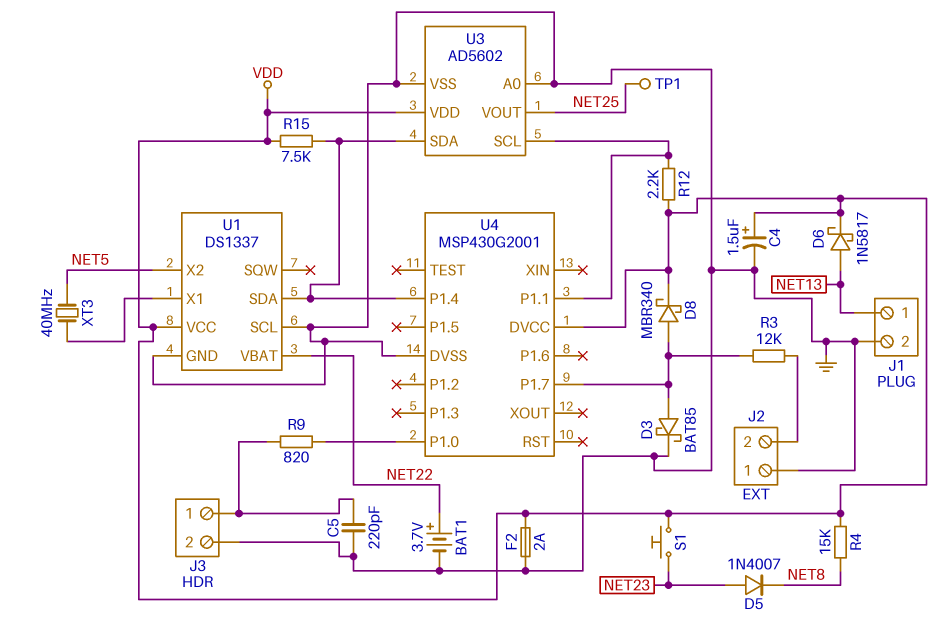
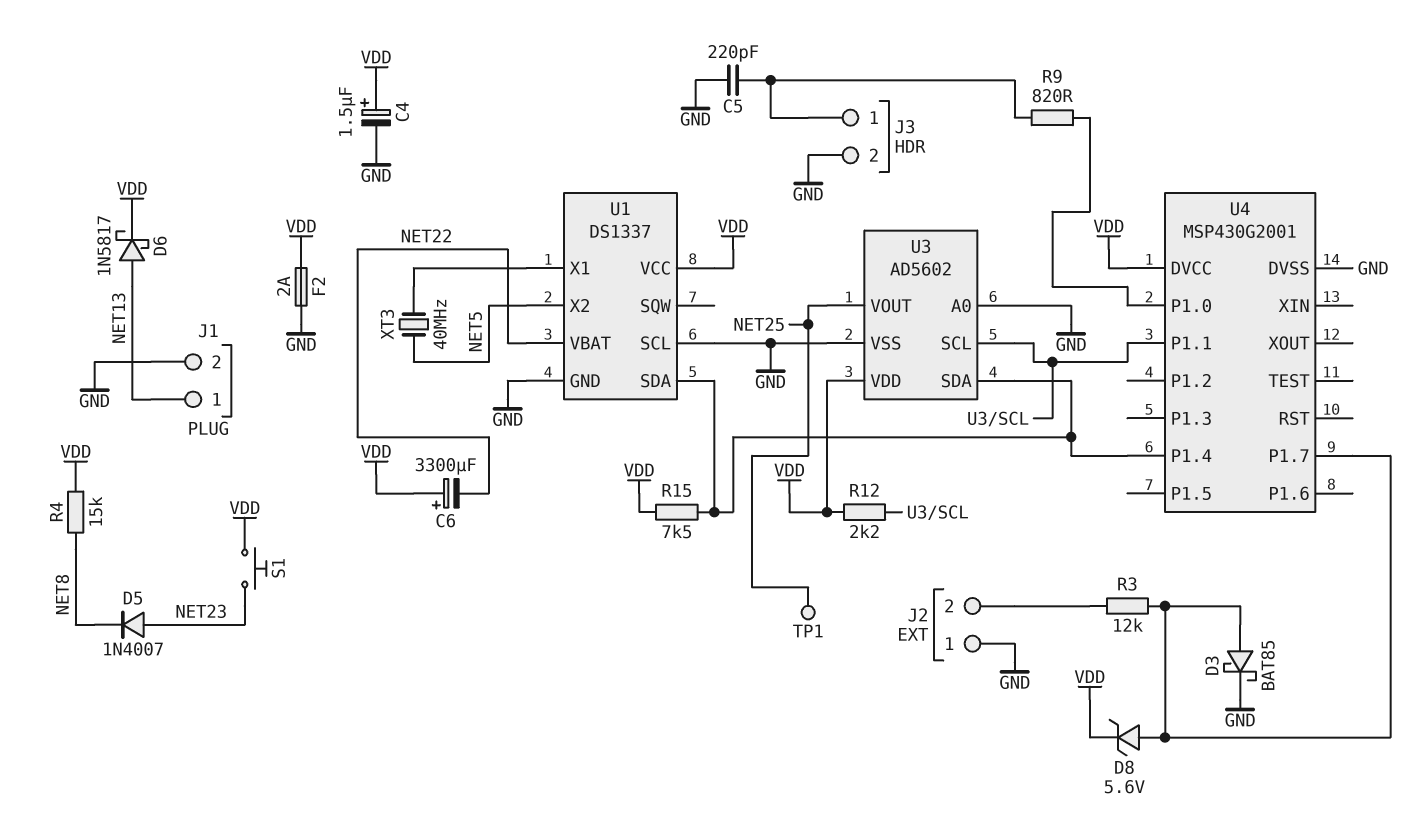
BAT1: 3.7V (plus NET22, minus GND) -> none
C6: none -> 3300uF (plus VDD, minus NET22)
D8: schottky MBR340 (A U4/P1.7, K VDD) -> zener 5.6V (A U4/P1.7, K VDD)

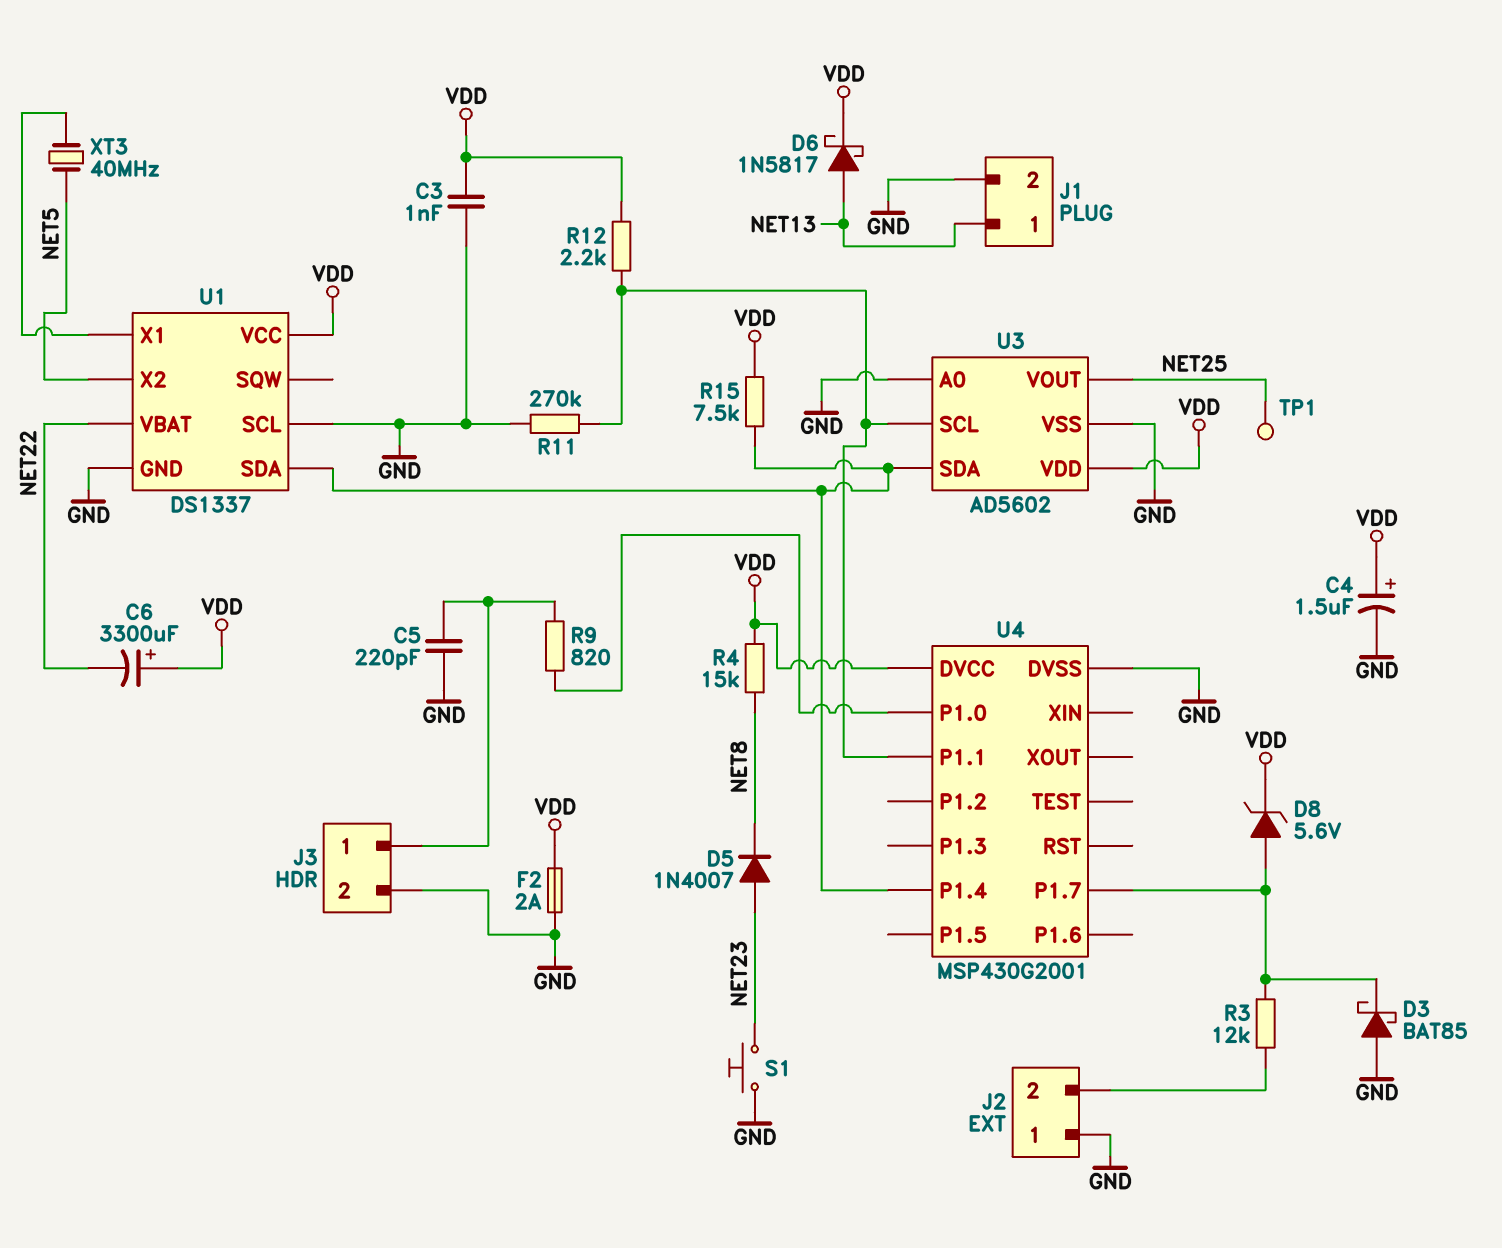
C3: none -> 1nF (GND, VDD)
D3: schottky BAT85 (A U4/P1.7, K GND) -> schottky BAT85 (A GND, K U4/P1.7)
R11: none -> 270k (GND, U3/SCL)
S1: button (NET23, VDD) -> button (GND, NET23)

